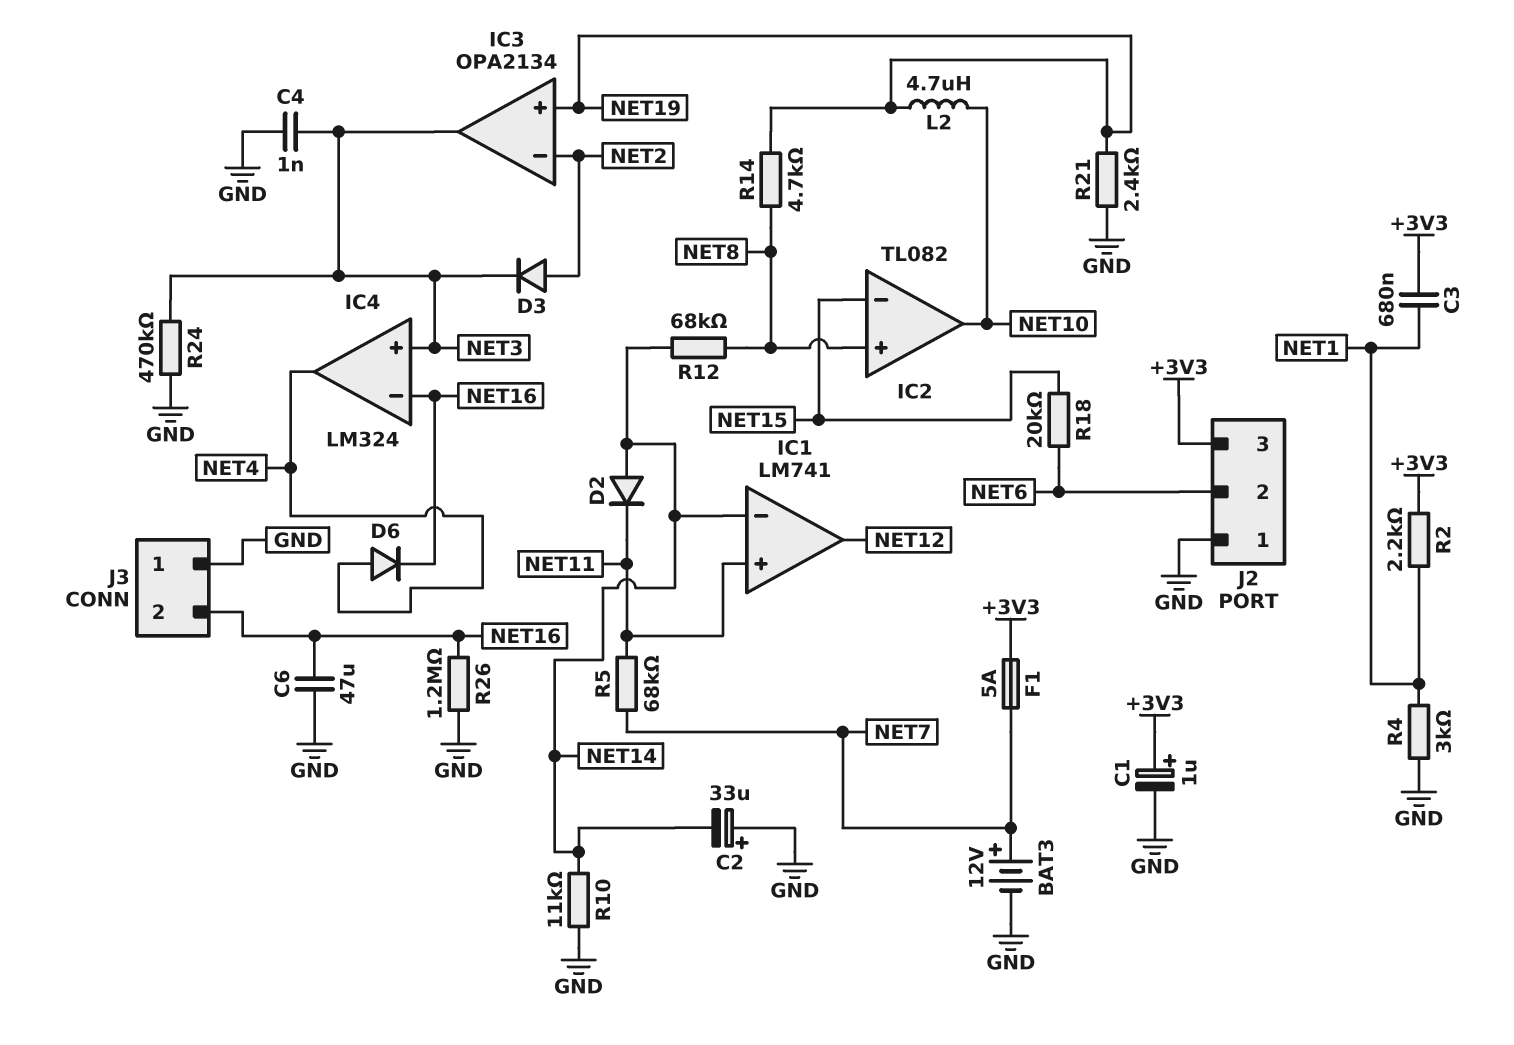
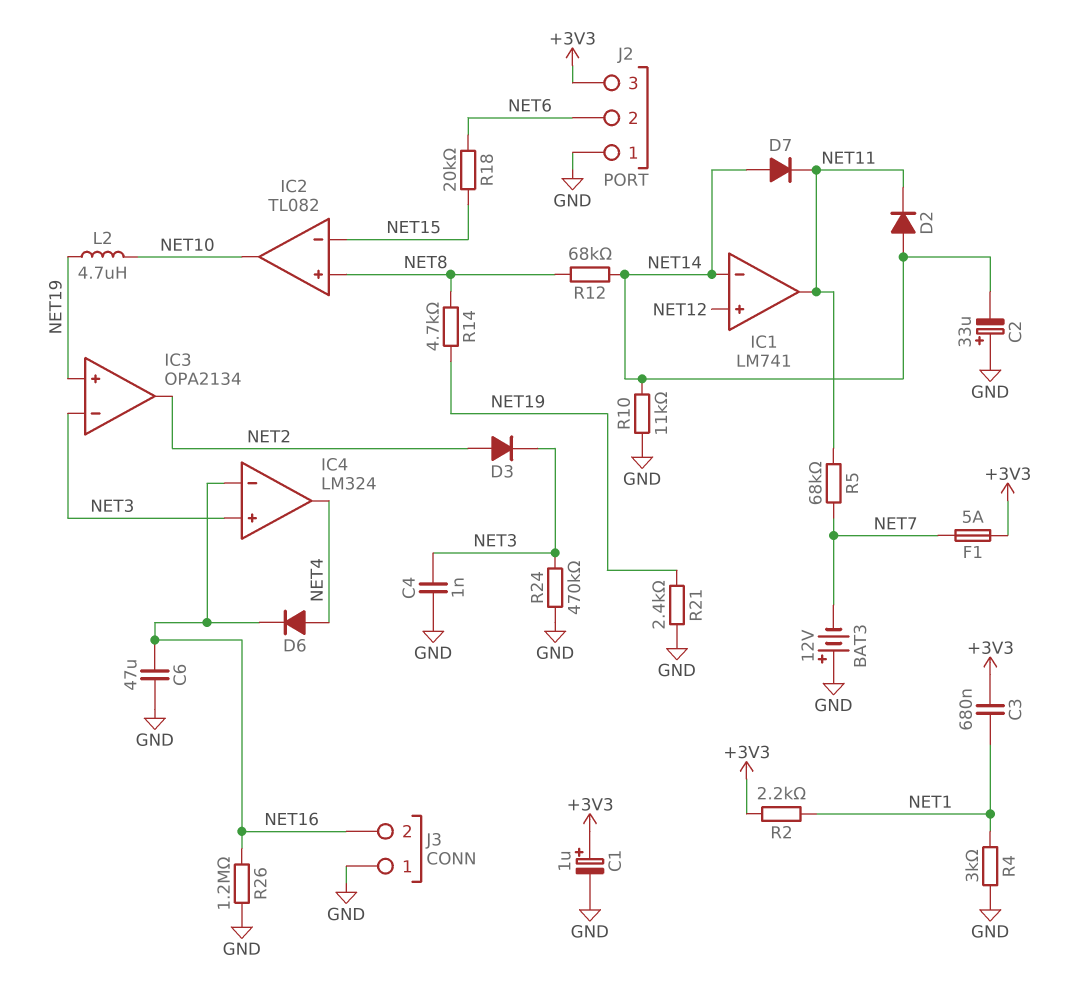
BAT3: 12V (plus NET7, minus GND) -> 12V (plus GND, minus NET7)
D7: none -> diode (A NET14, K NET11)
IC1 pin in+: NET11 -> NET12
IC1 pin out: NET12 -> NET11
IC3 pin in-: NET2 -> NET3
IC3 pin out: NET3 -> NET2

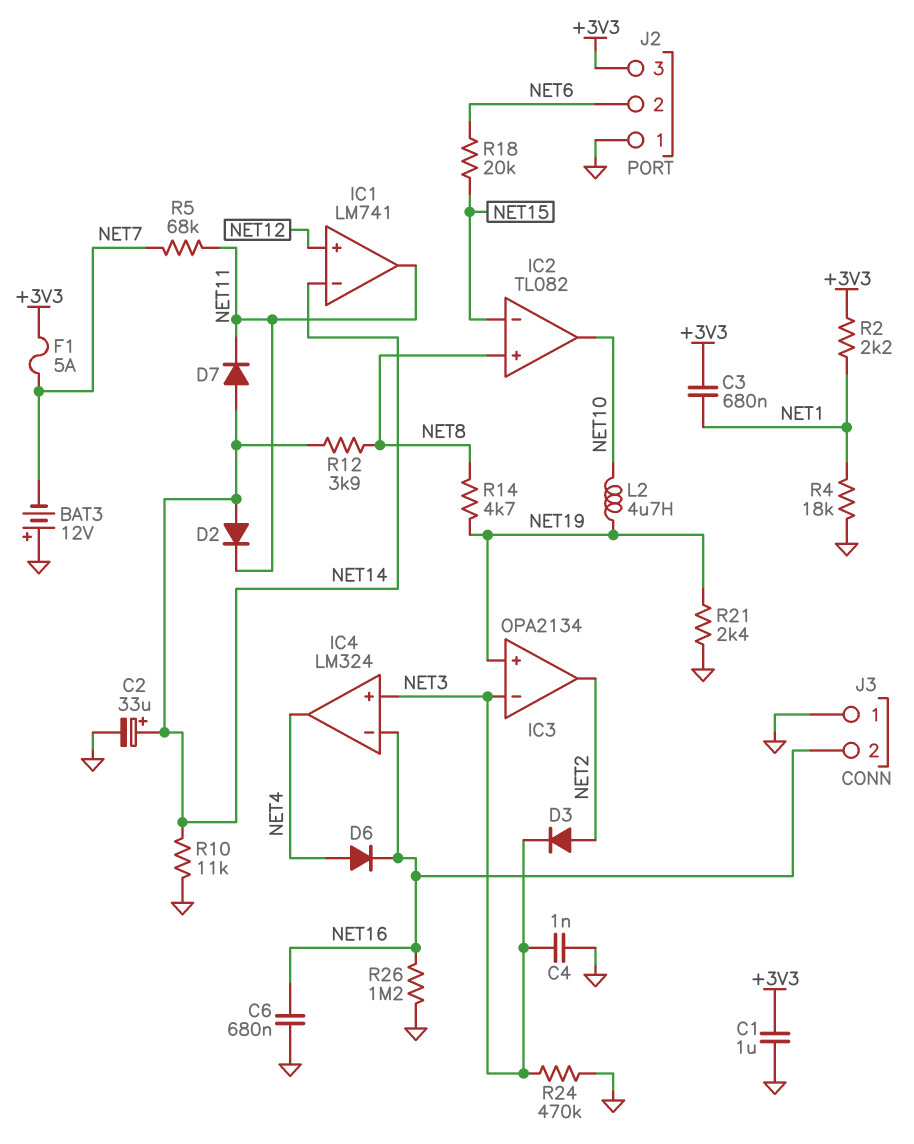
C1: 1uF (plus +3V3, minus GND) -> 1uF (+3V3, GND)
C2: 33uF (plus GND, minus NET14) -> 33uF (plus NET14, minus GND)
C6: 47uF (GND, NET16) -> 680nF (GND, NET16)
R4: 3k (GND, NET1) -> 18k (GND, NET1)
R12: 68k (NET8, NET14) -> 3.9k (NET8, NET14)

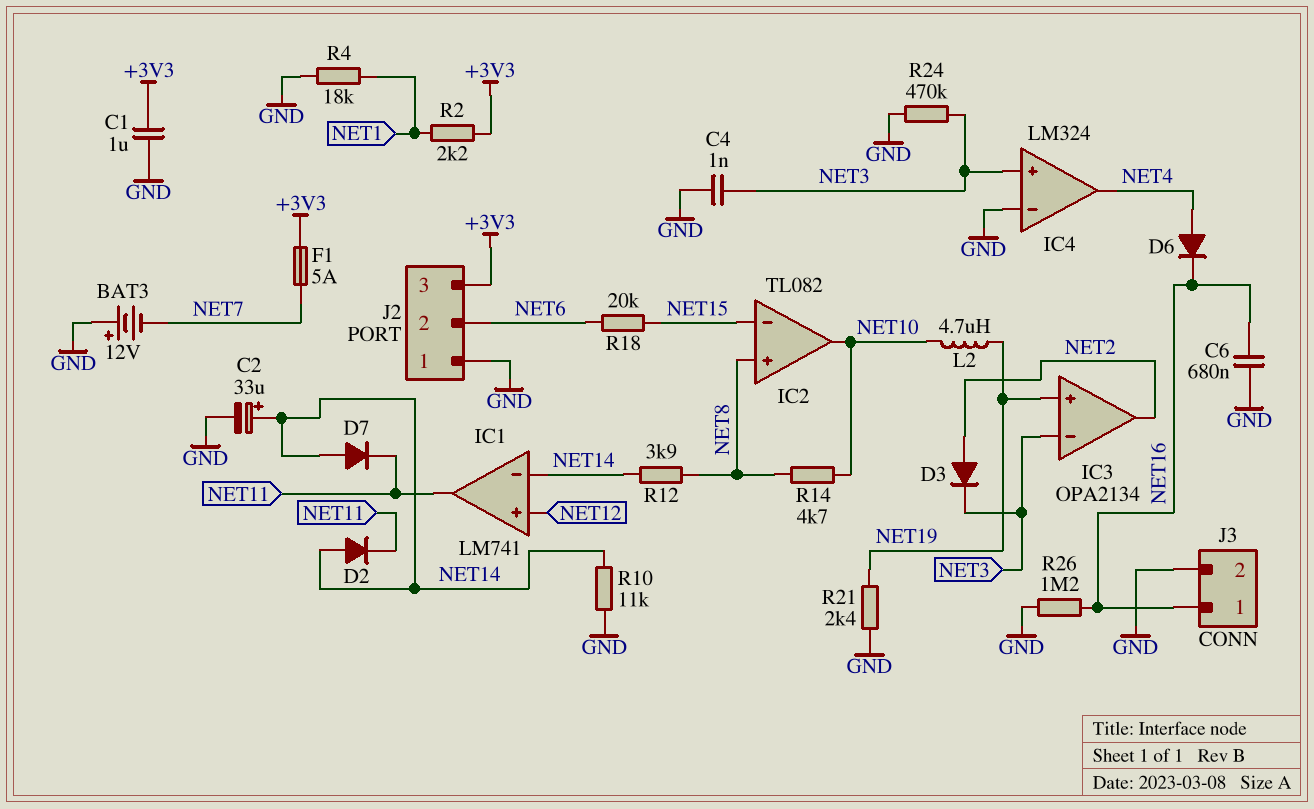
C3: 680nF (+3V3, NET1) -> none
IC4 pin in-: NET16 -> GND
J3 pin 1: GND -> NET16
J3 pin 2: NET16 -> GND
R5: 68k (NET7, NET11) -> none
R14: 4.7k (NET8, NET19) -> 4.7k (NET8, NET10)

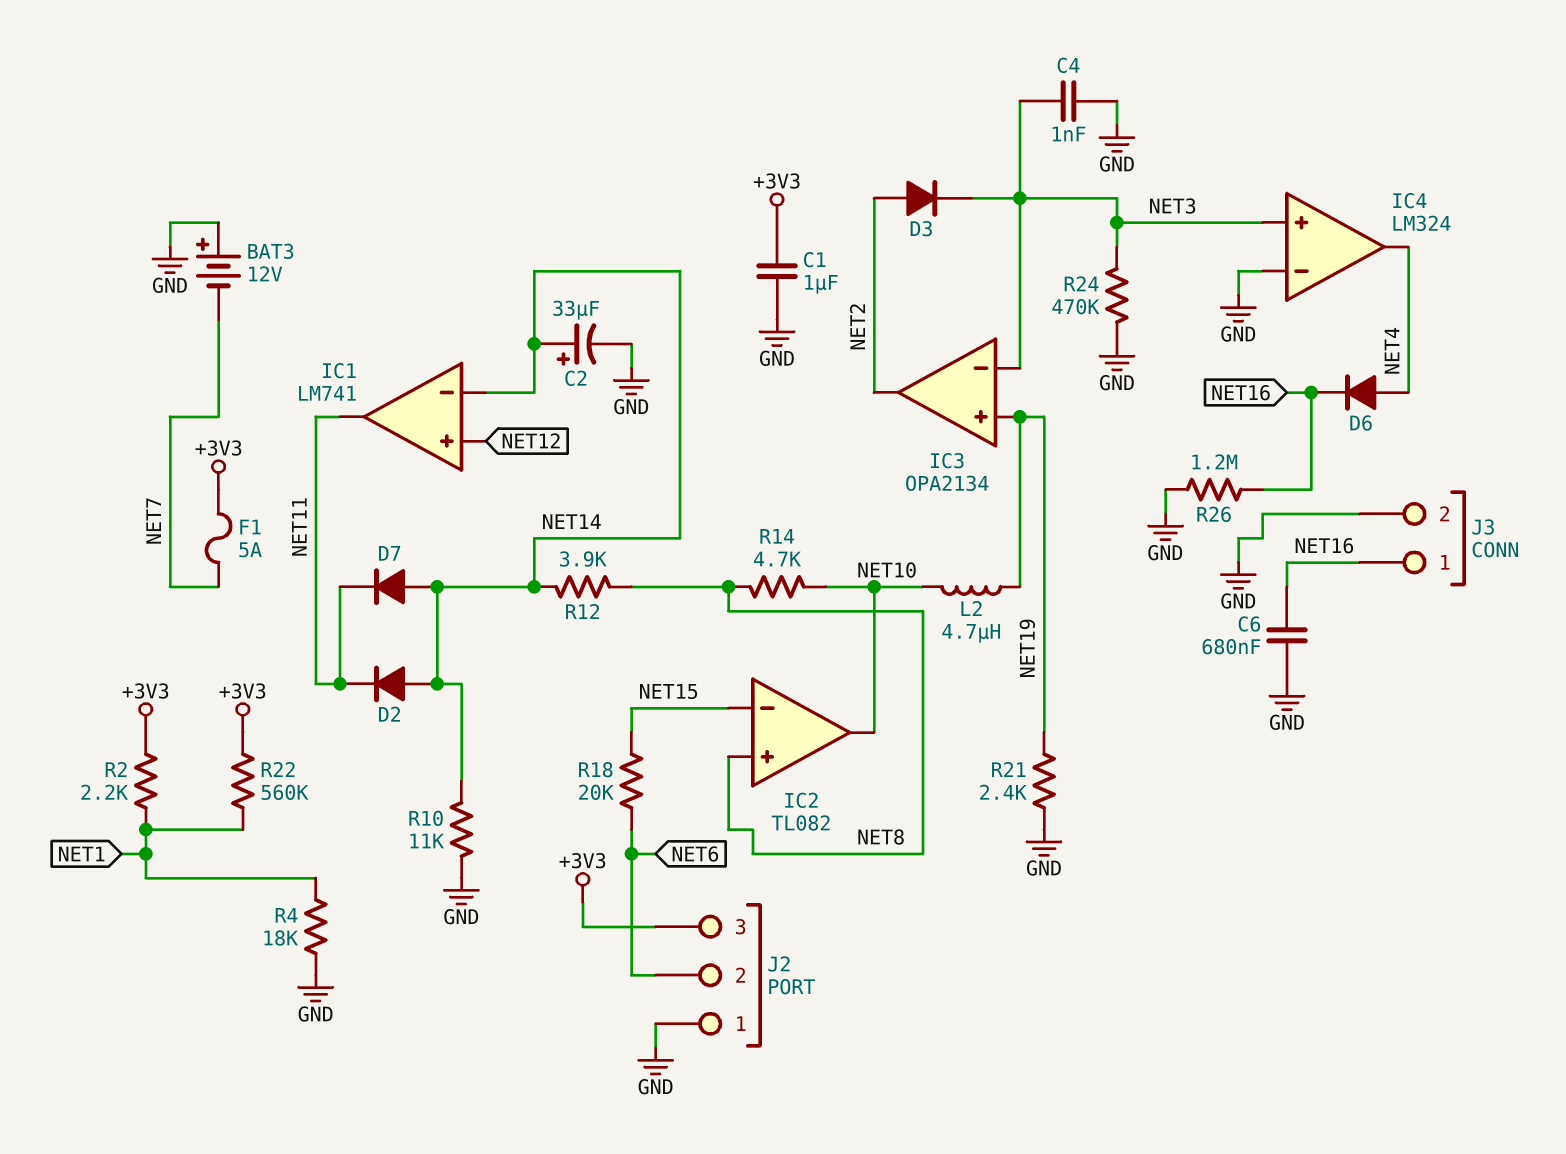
R22: none -> 560k (+3V3, NET1)

